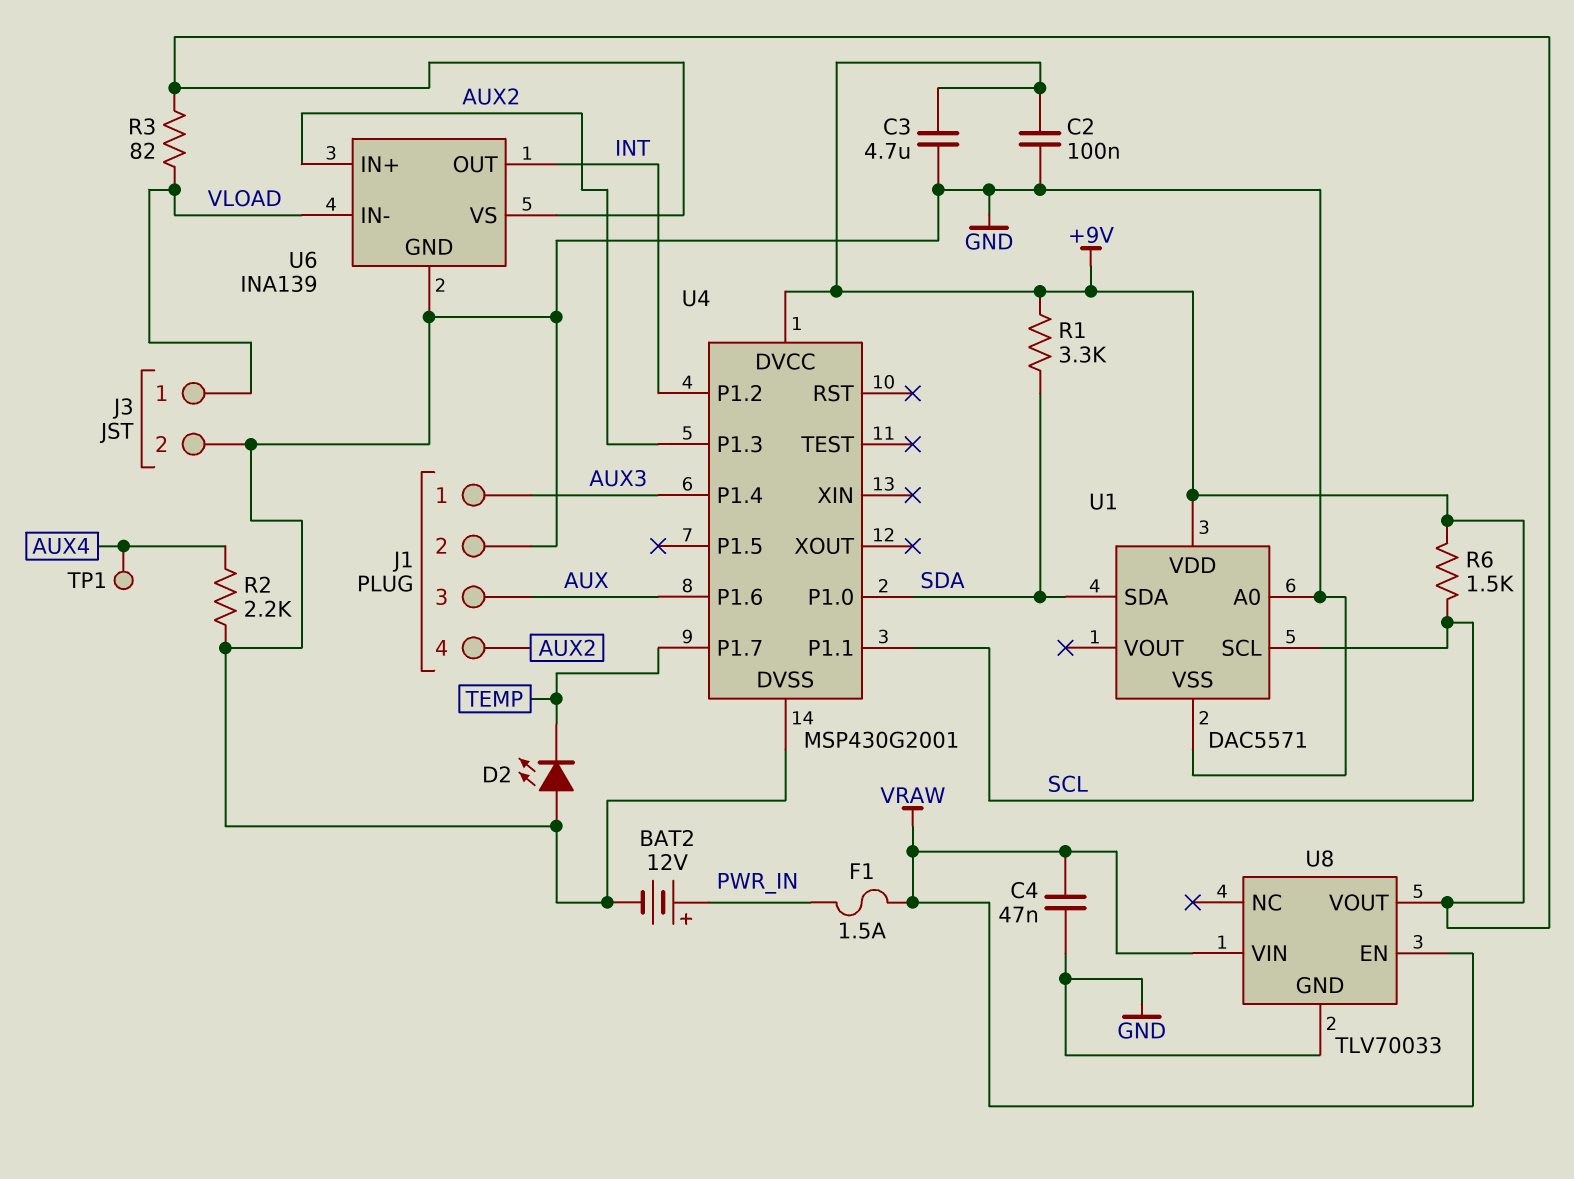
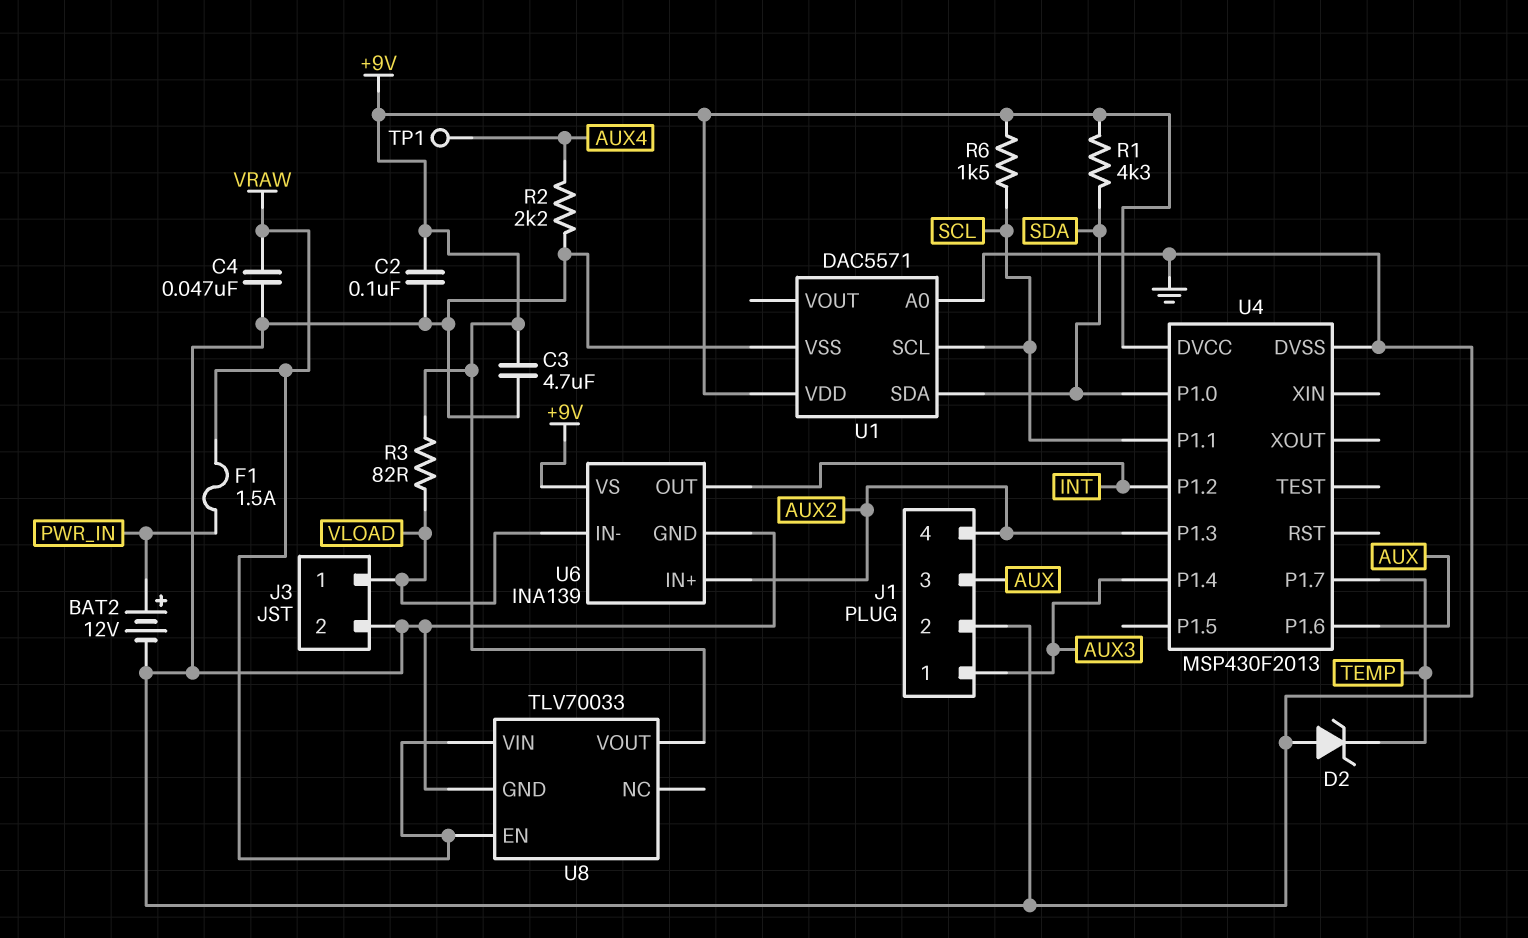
D2: LED (A GND, K TEMP) -> zener (A GND, K TEMP)
R1: 3.3k (+9V, SDA) -> 4.3k (+9V, SDA)
U4: MSP430G2001 -> MSP430F2013

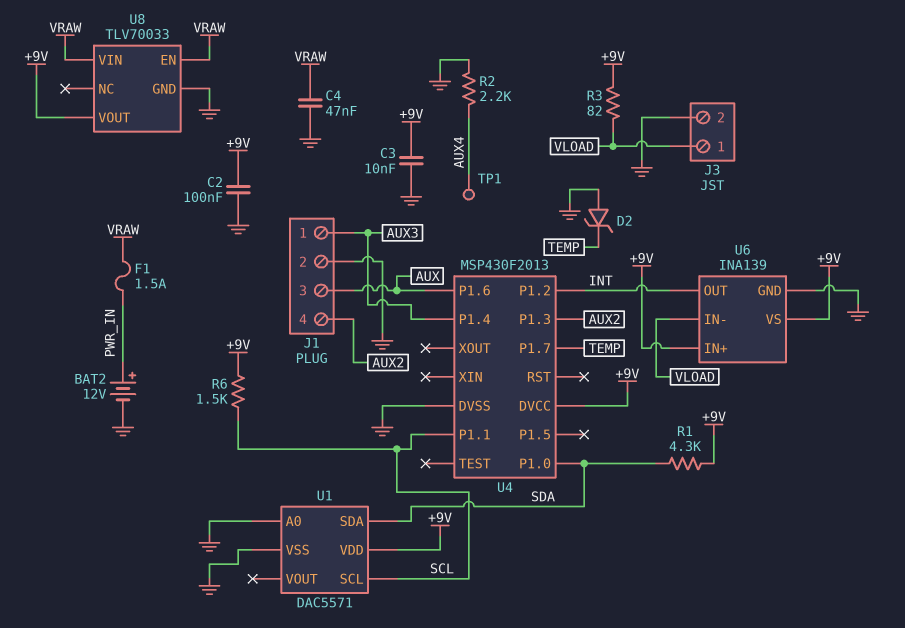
C3: 4.7uF (+9V, GND) -> 10nF (+9V, GND)
U6 pin IN+: AUX2 -> +9V

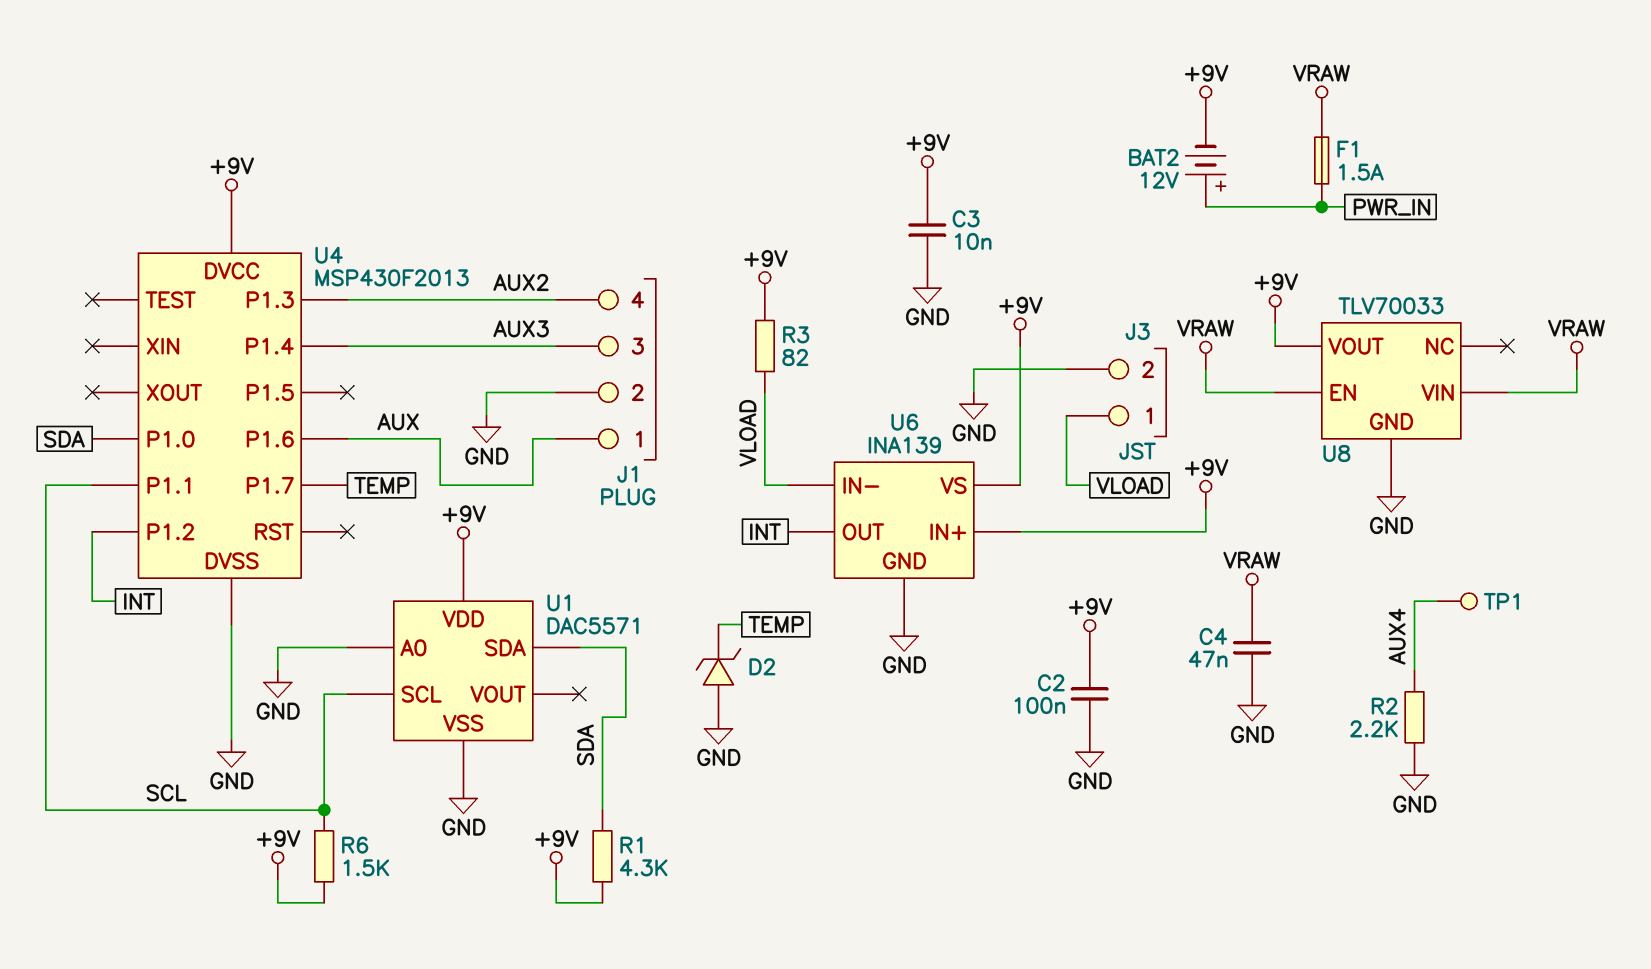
BAT2: 12V (plus PWR_IN, minus GND) -> 12V (plus PWR_IN, minus +9V)
J1 pin 1: AUX3 -> AUX
J1 pin 3: AUX -> AUX3

